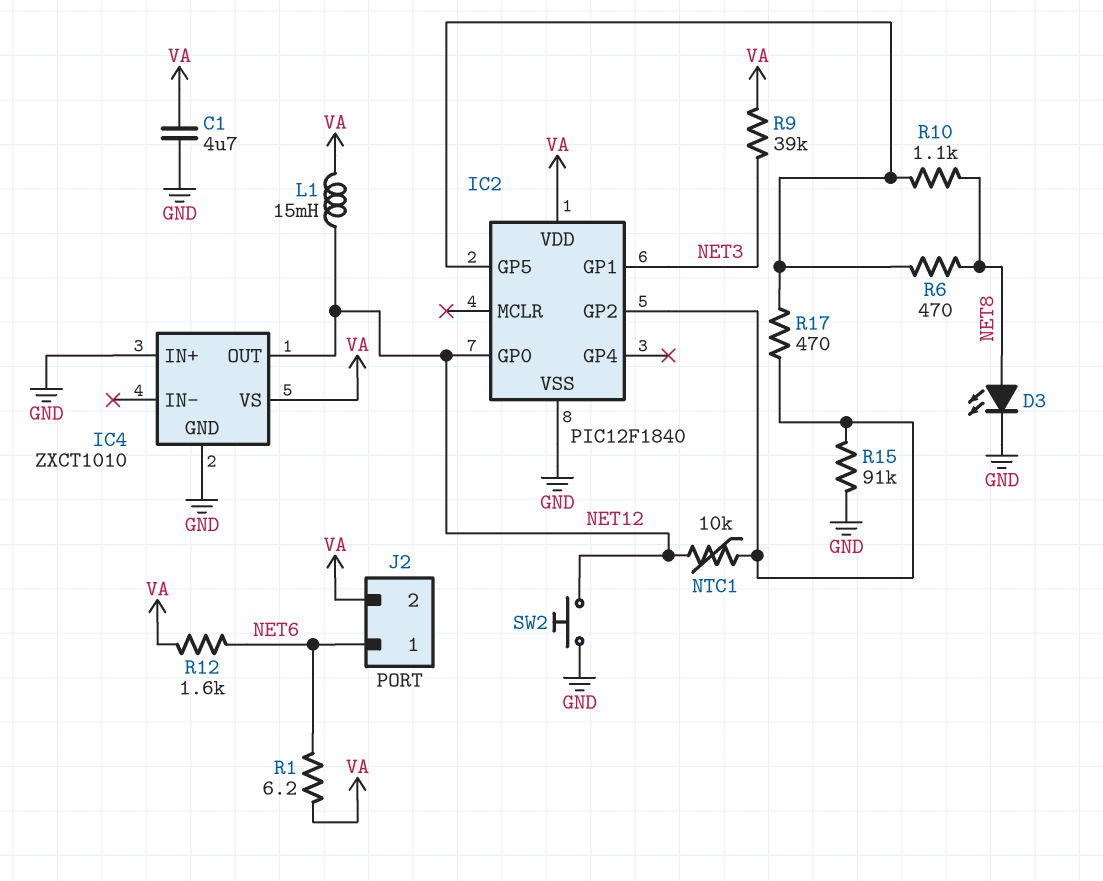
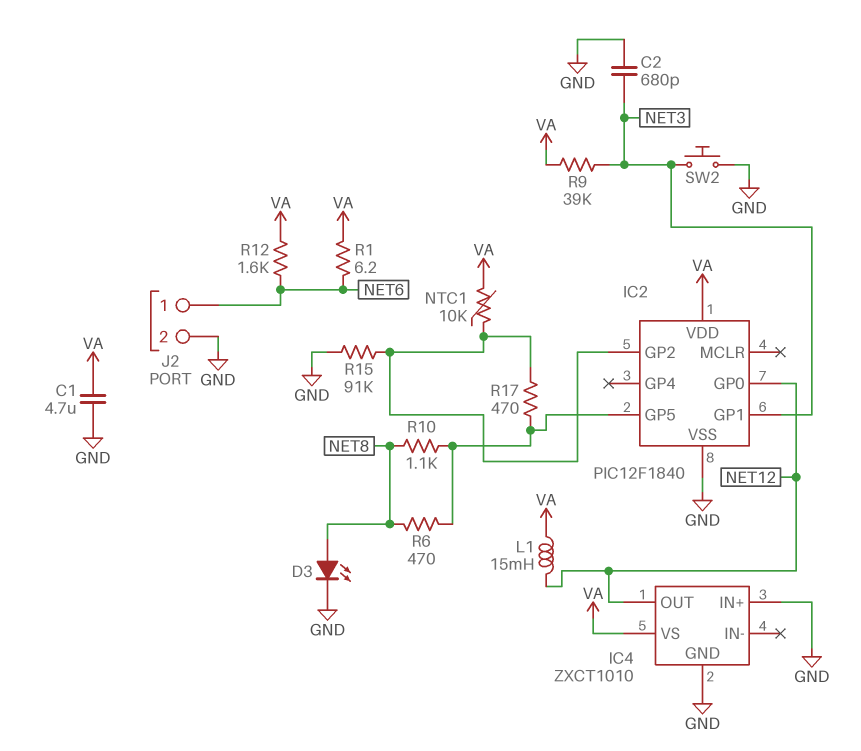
C2: none -> 680pF (GND, NET3)
J2 pin 2: VA -> GND
NTC1: 10k (IC2/GP2, NET12) -> 10k (IC2/GP2, VA)
SW2: button (GND, NET12) -> button (GND, NET3)

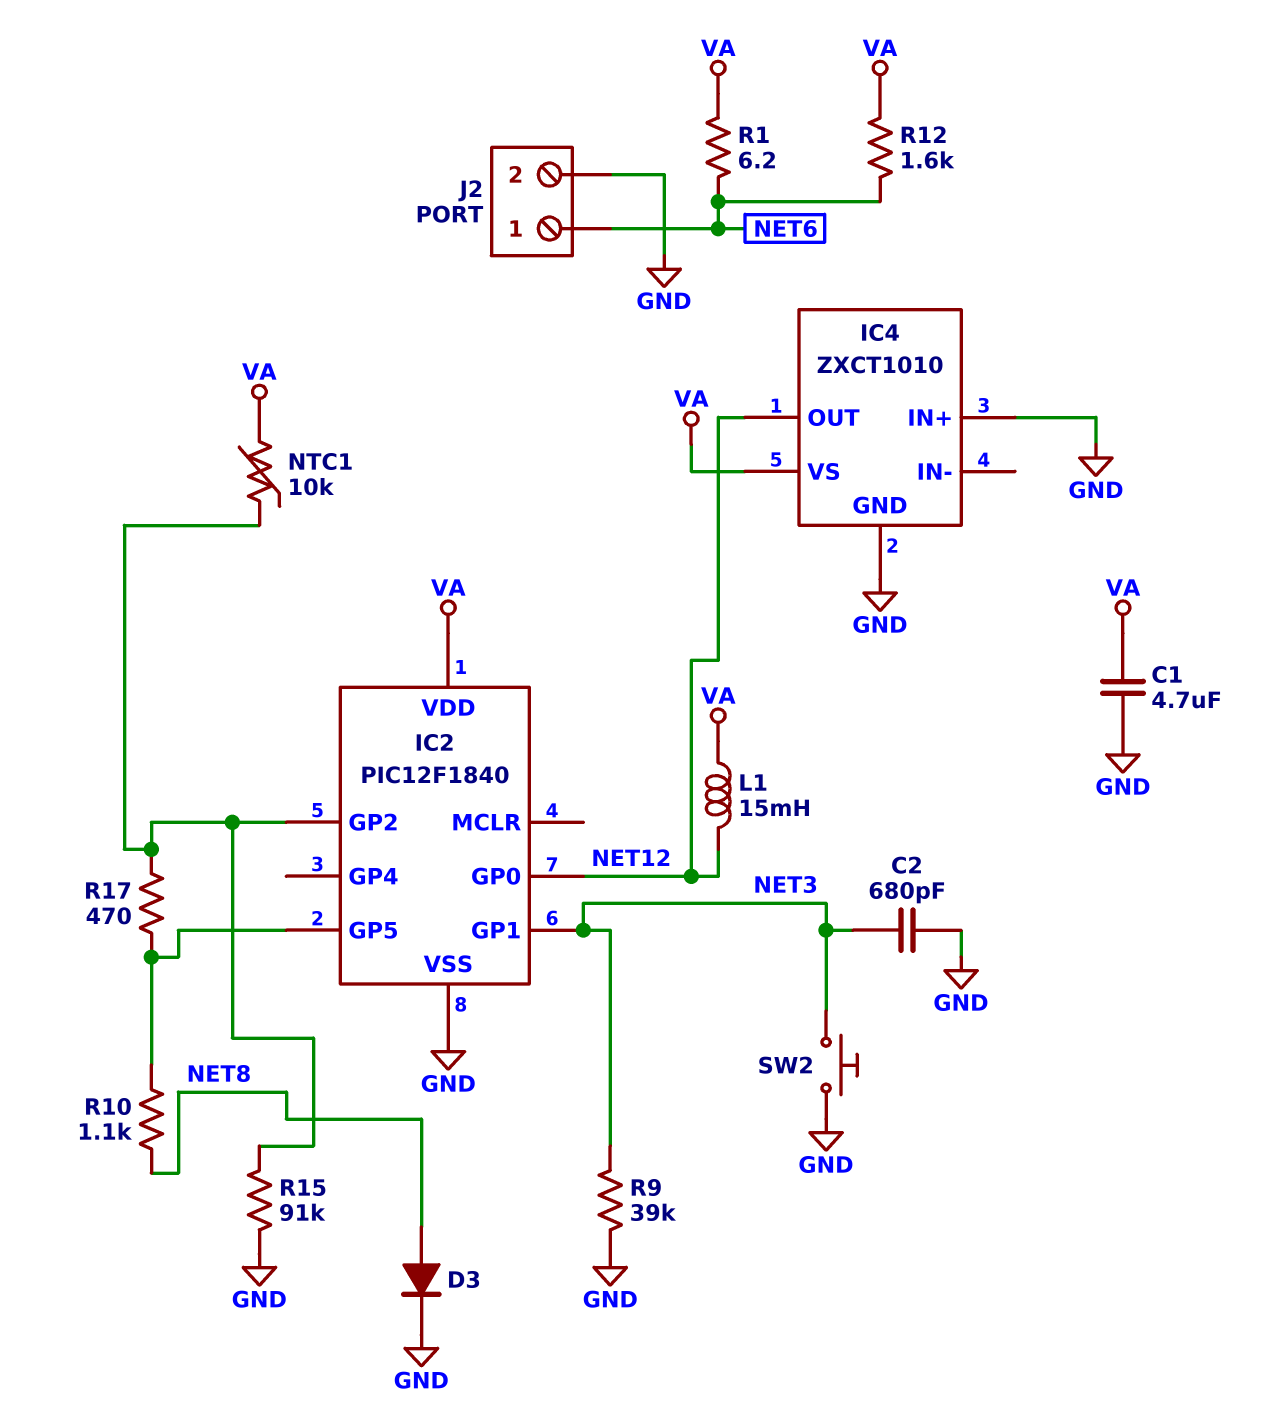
D3: LED (A NET8, K GND) -> diode (A NET8, K GND)
R6: 470 (IC2/GP5, NET8) -> none
R9: 39k (NET3, VA) -> 39k (GND, NET3)

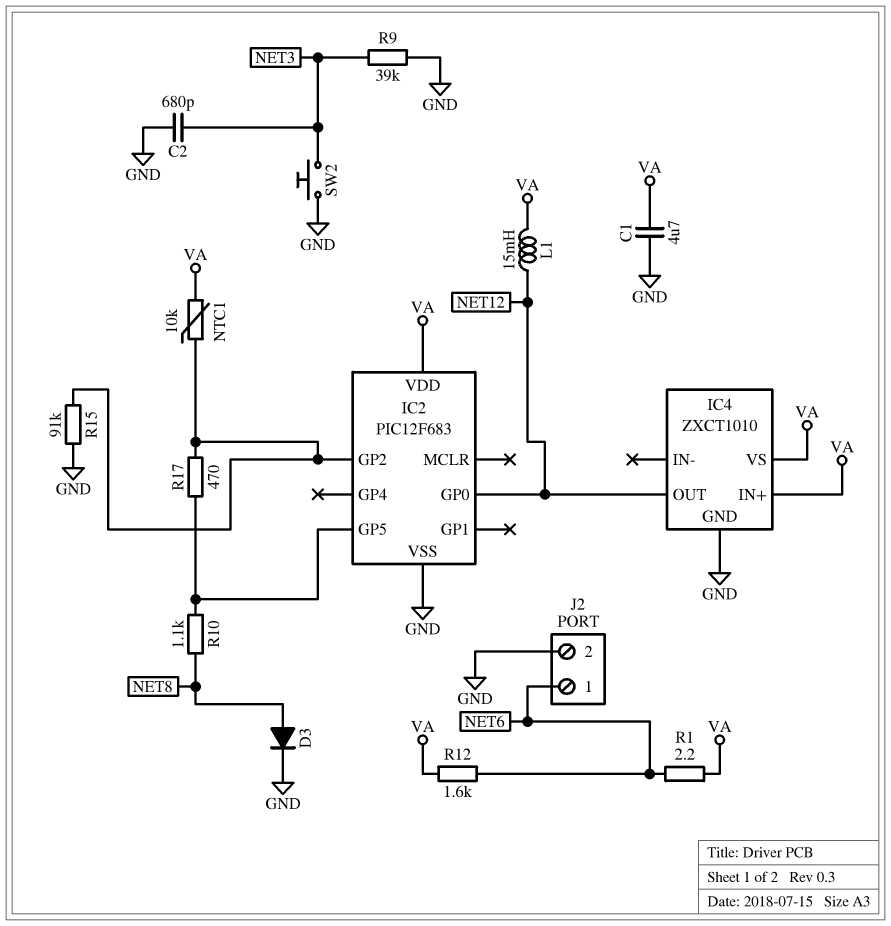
IC2: PIC12F1840 -> PIC12F683
IC2 pin GP1: NET3 -> none
IC4 pin IN+: GND -> VA
R1: 6.2 (NET6, VA) -> 2.2 (NET6, VA)

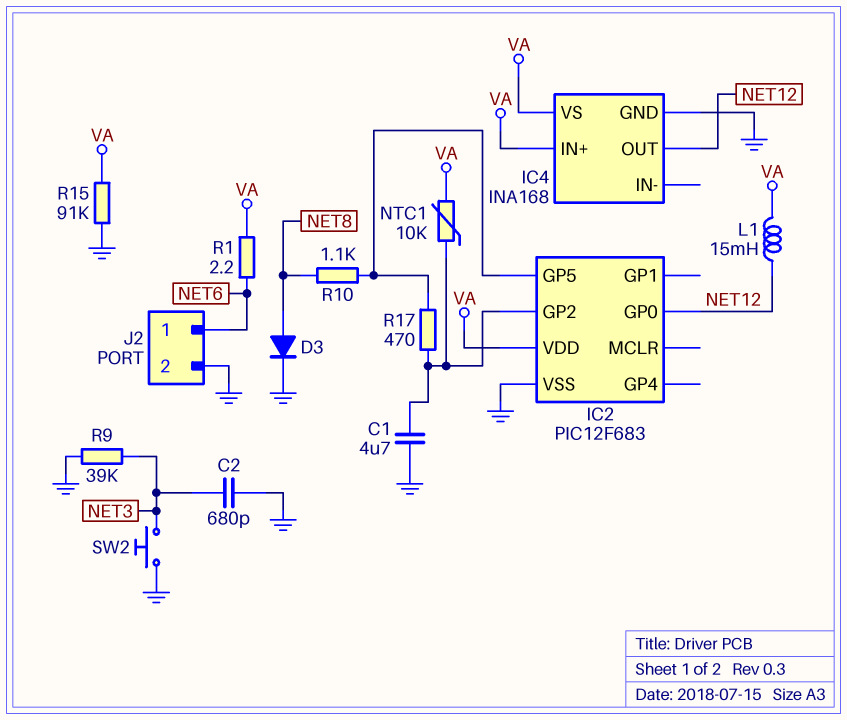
C1: 4.7uF (GND, VA) -> 4.7uF (GND, IC2/GP2)
IC4: ZXCT1010 -> INA168
R12: 1.6k (NET6, VA) -> none
R15: 91k (GND, IC2/GP2) -> 91k (GND, VA)

